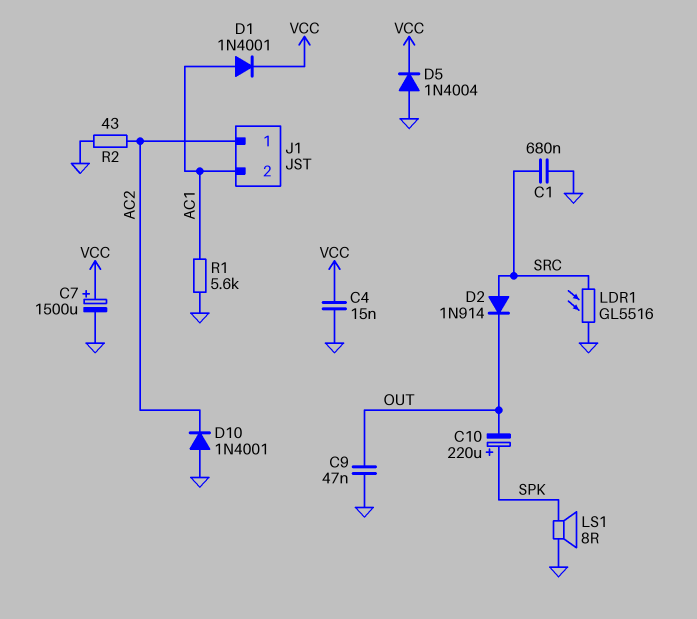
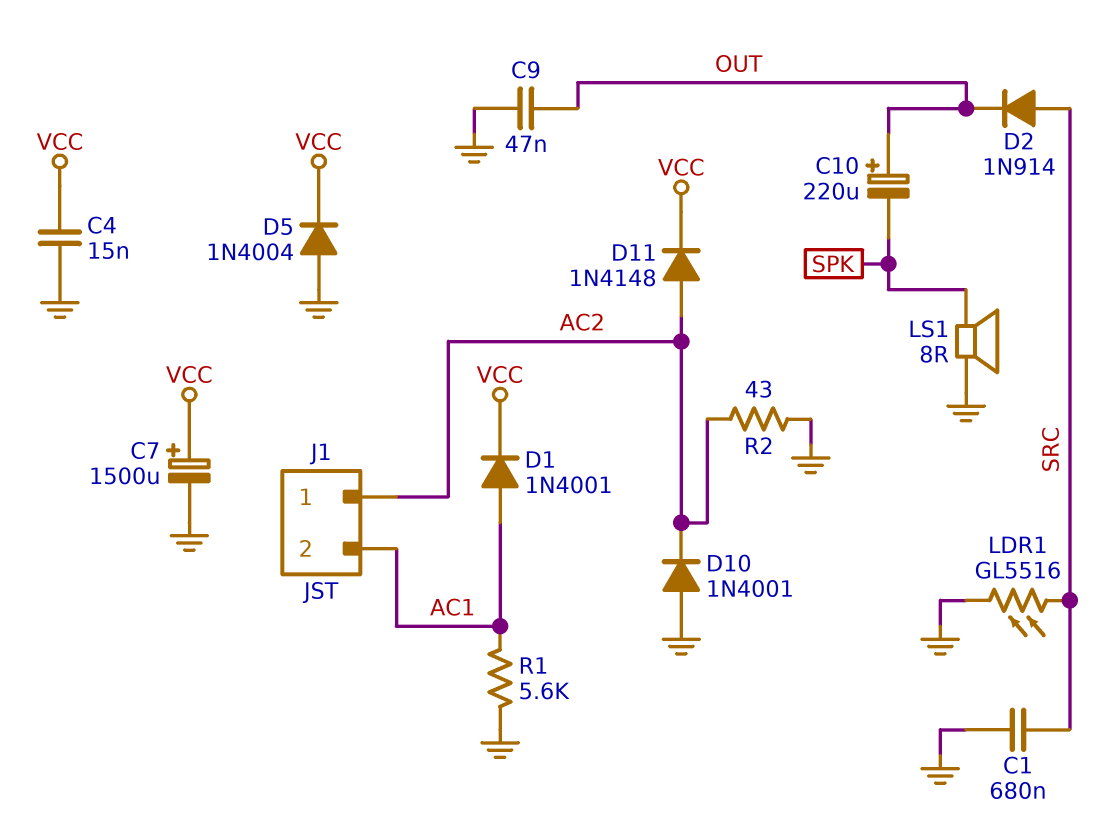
C10: 220uF (plus SPK, minus OUT) -> 220uF (plus OUT, minus SPK)
D11: none -> diode 1N4148 (A AC2, K VCC)

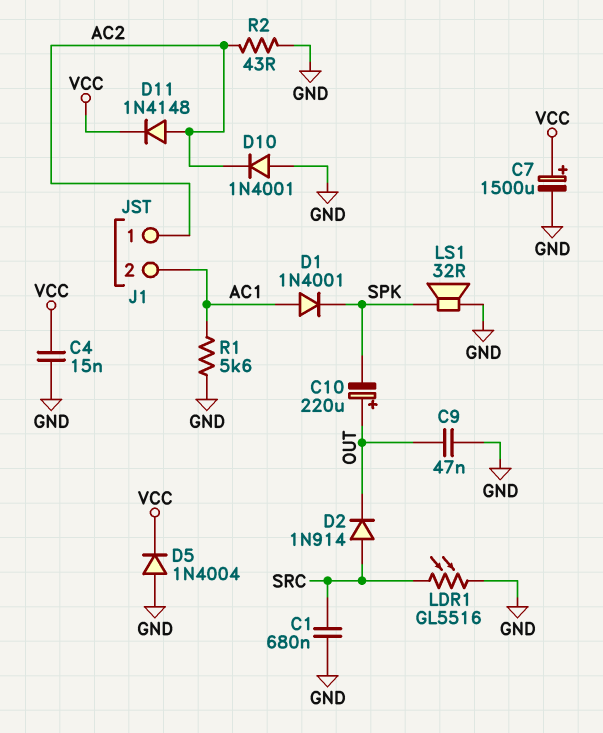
D1: diode 1N4001 (A AC1, K VCC) -> diode 1N4001 (A AC1, K SPK)
LS1: speaker 8R (GND, SPK) -> speaker 32R (GND, SPK)

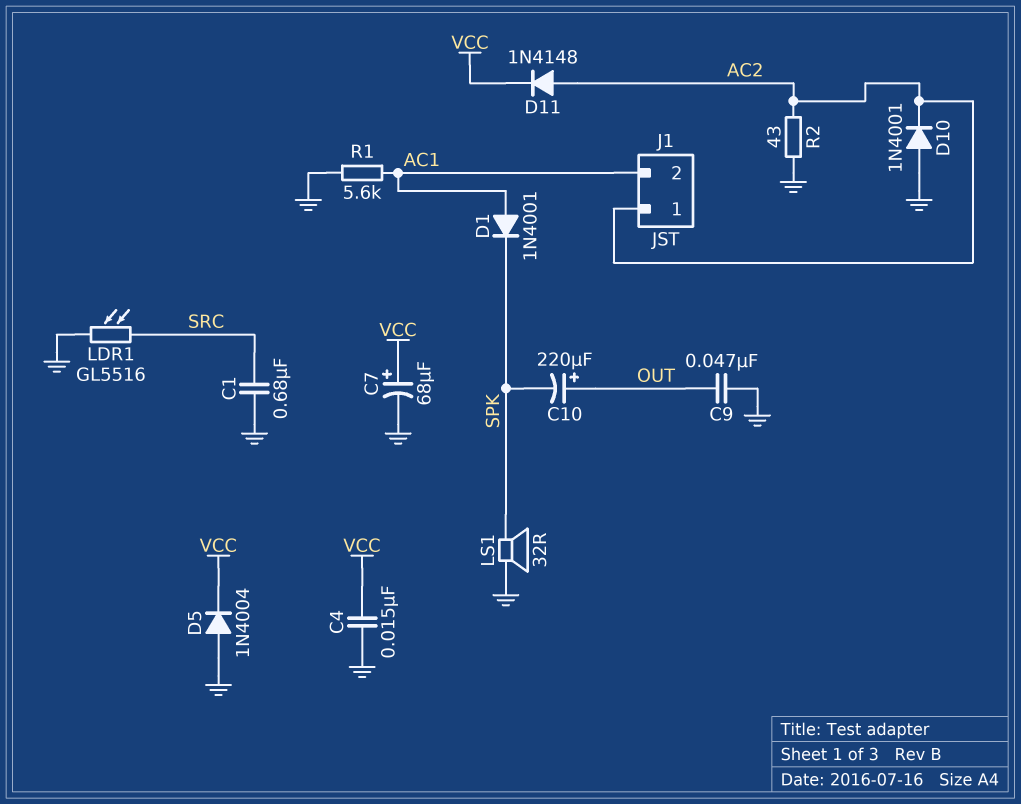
C7: 1500uF (plus VCC, minus GND) -> 68uF (plus VCC, minus GND)
D2: diode 1N914 (A SRC, K OUT) -> none

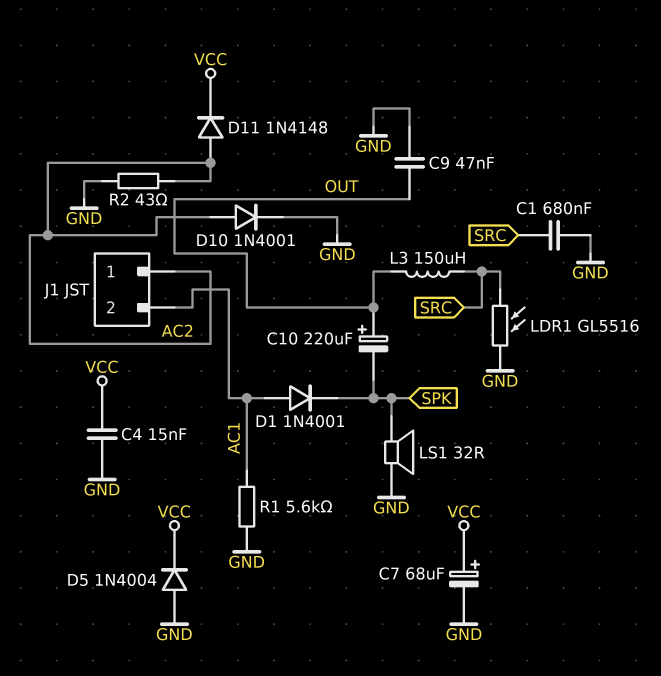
D10: diode 1N4001 (A GND, K AC2) -> diode 1N4001 (A AC2, K GND)
L3: none -> 150uH (OUT, SRC)

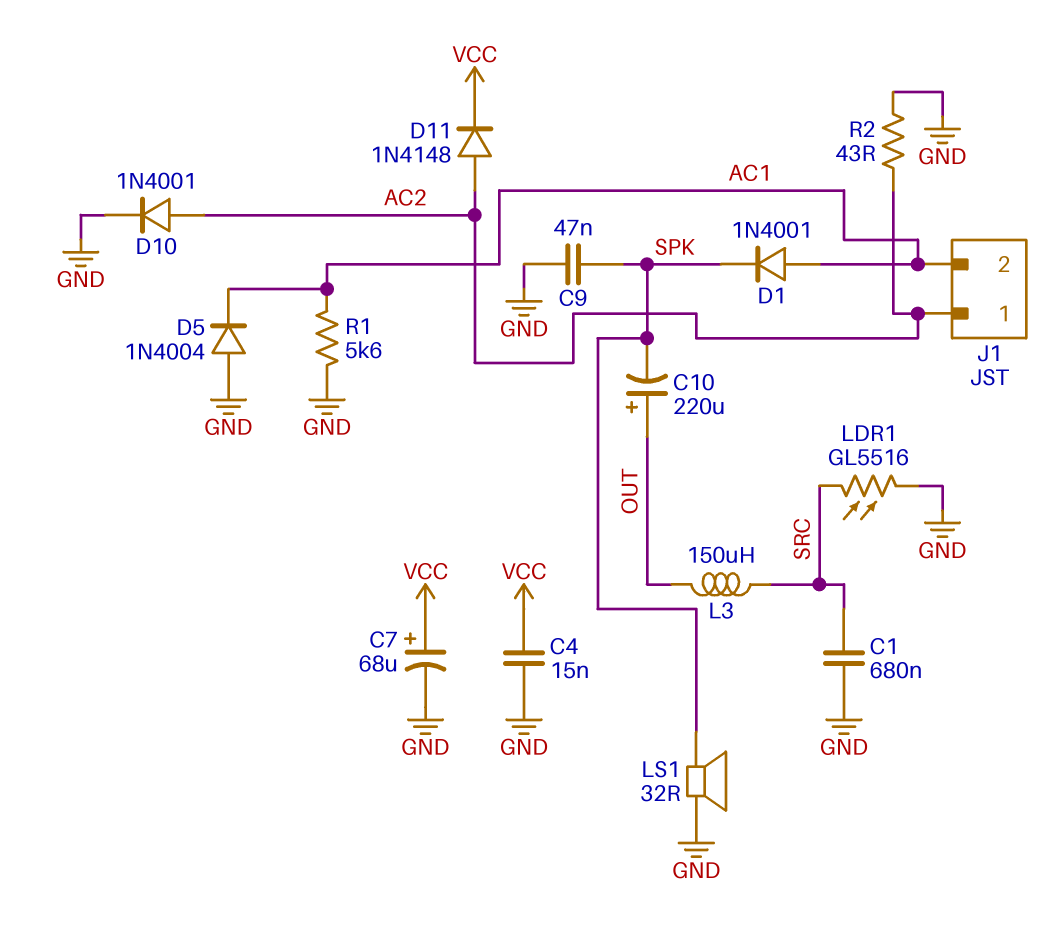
C9: 47nF (GND, OUT) -> 47nF (GND, SPK)
D5: diode 1N4004 (A GND, K VCC) -> diode 1N4004 (A GND, K AC1)

